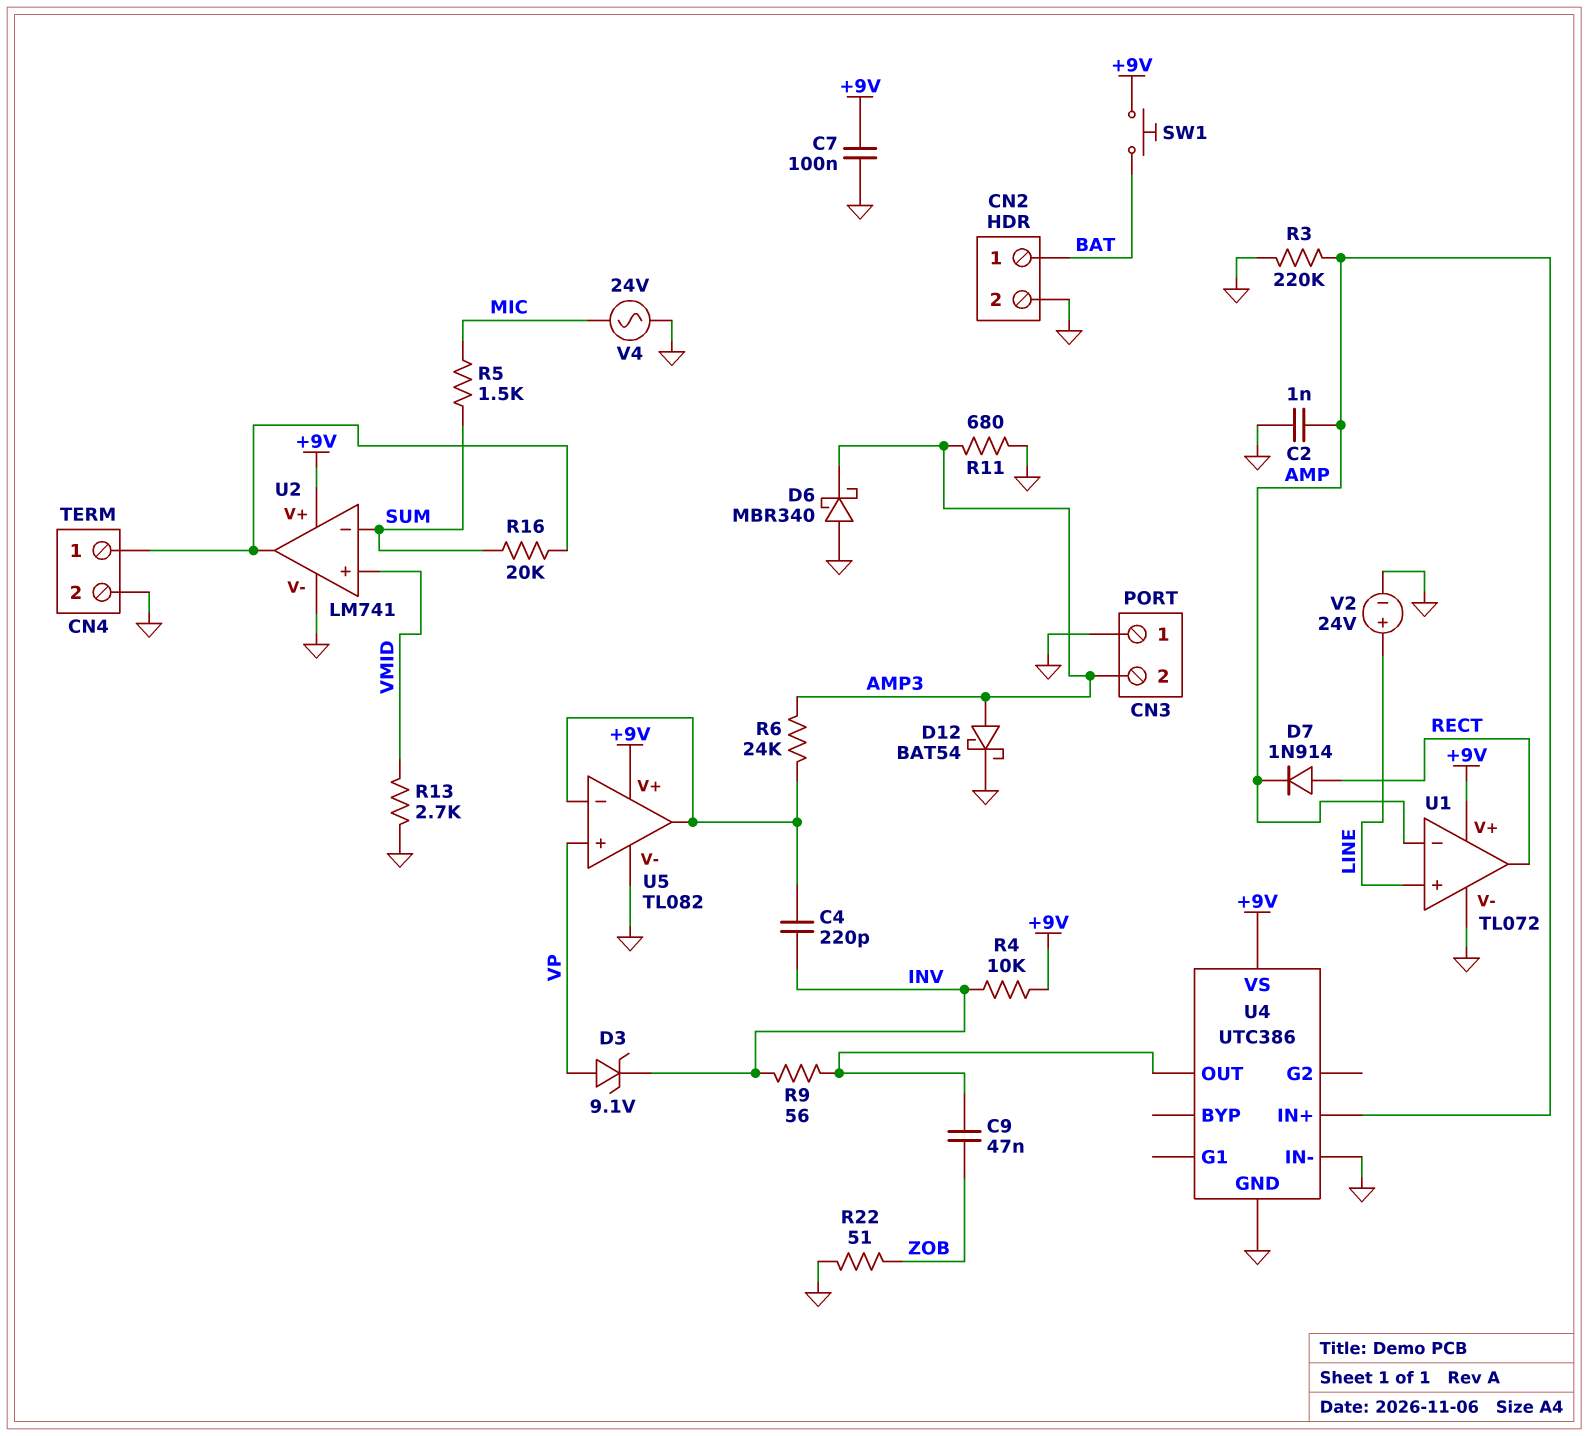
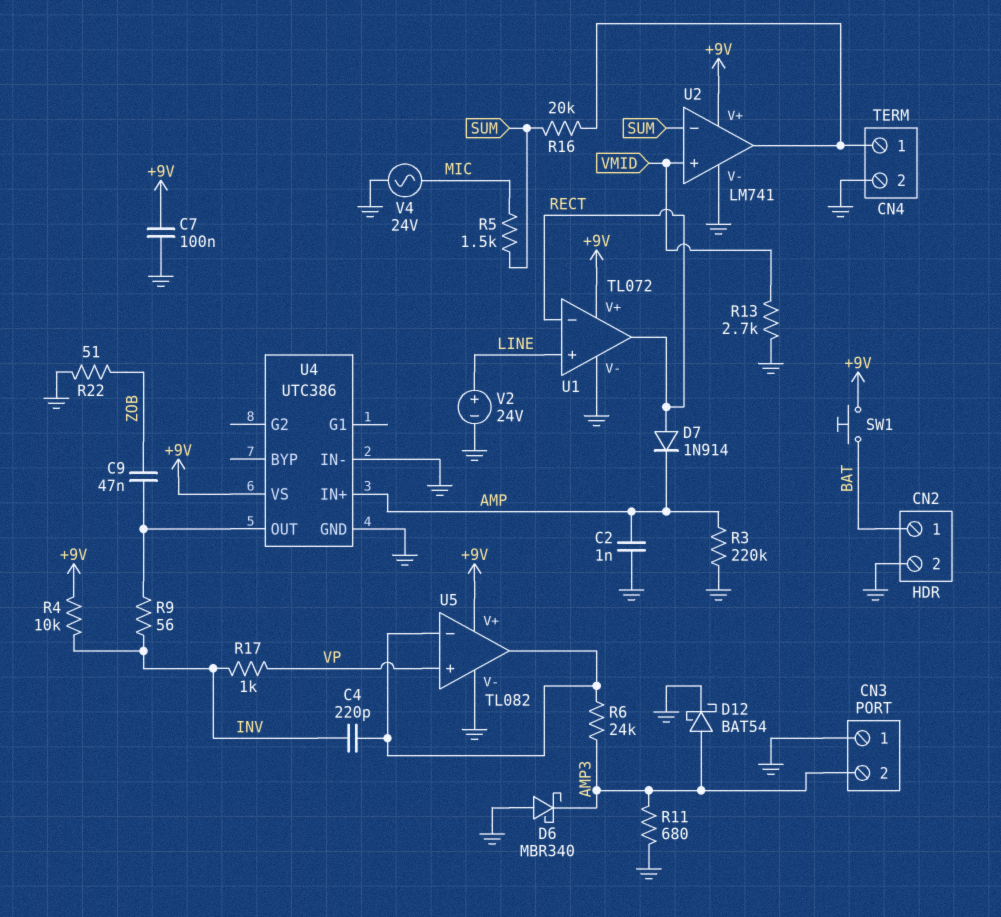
D3: zener 9.1V (A VP, K INV) -> none
R17: none -> 1k (INV, VP)
U1 pin in-: AMP -> RECT

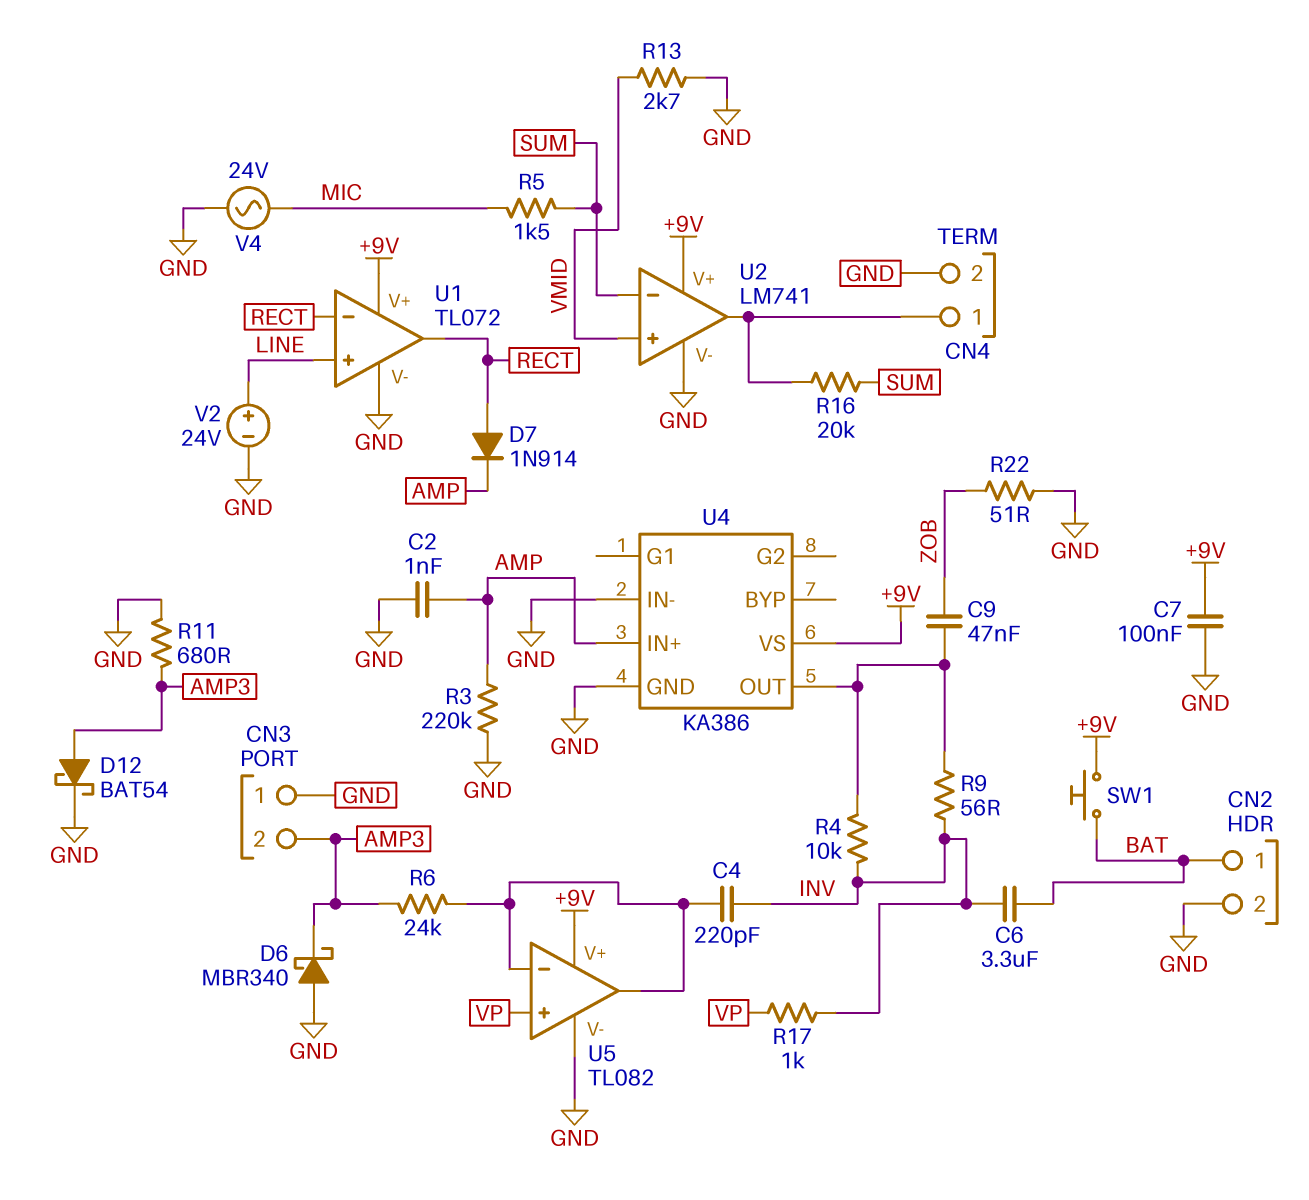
C6: none -> 3.3uF (BAT, INV)
R4: 10k (+9V, INV) -> 10k (INV, U4/OUT)
U4: UTC386 -> KA386

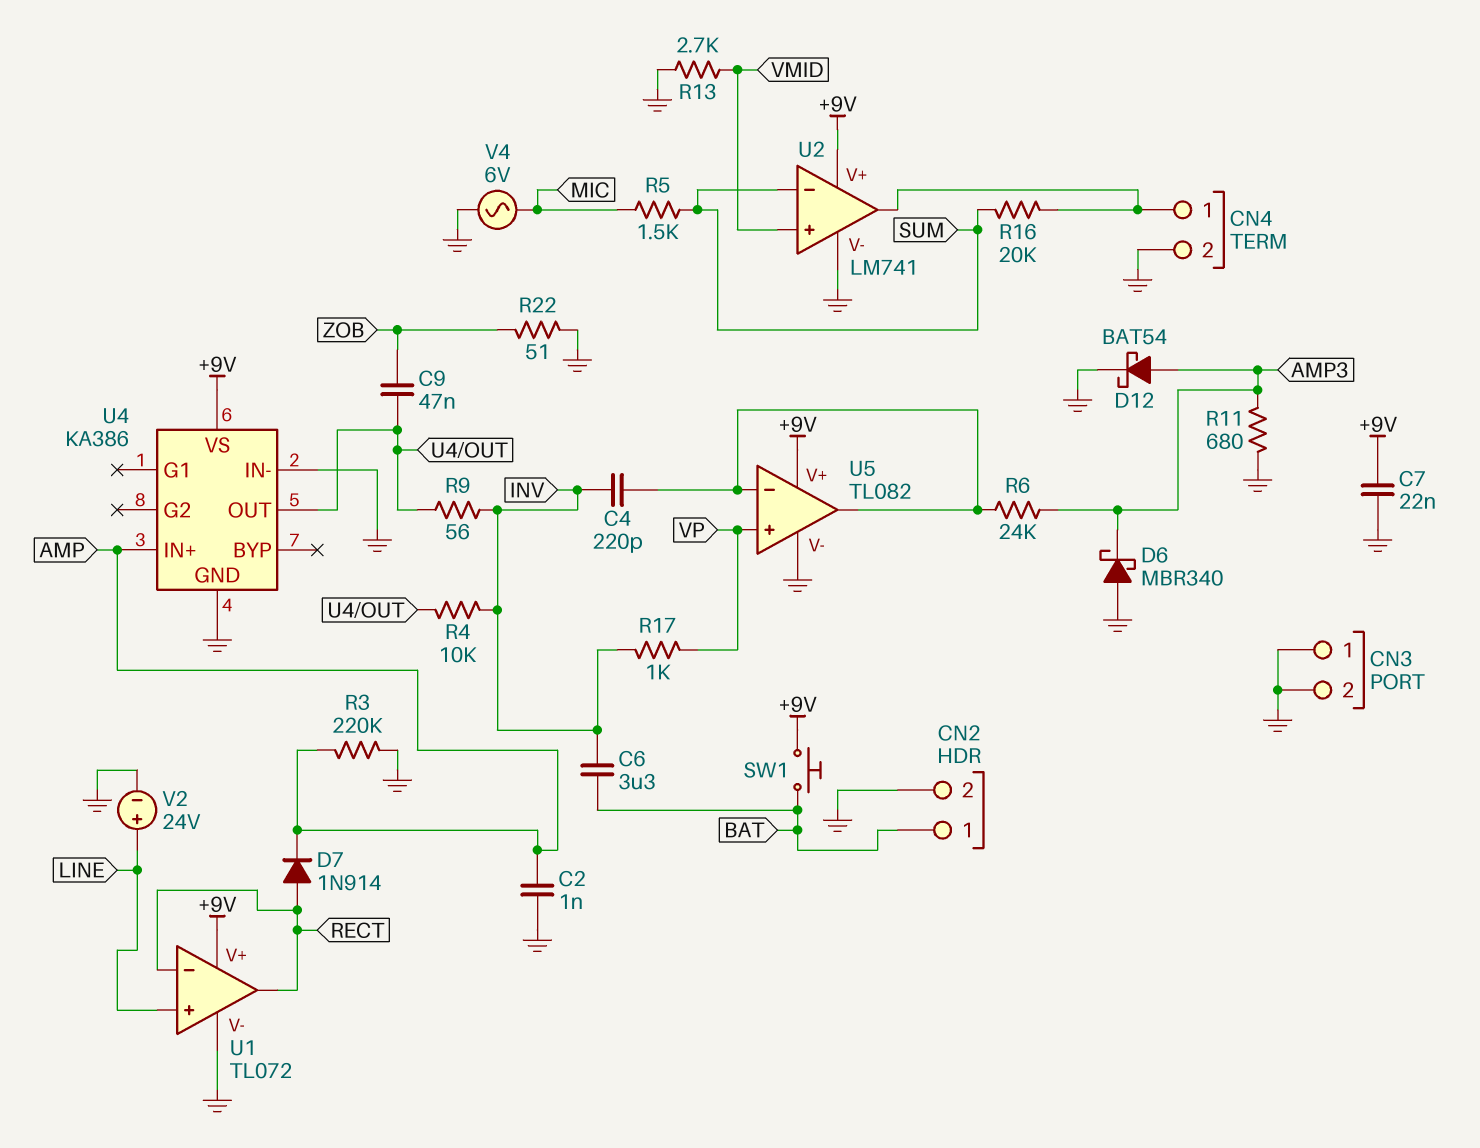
C7: 100nF (+9V, GND) -> 22nF (+9V, GND)
CN3 pin 2: AMP3 -> GND
V4: AC 24V (GND, MIC) -> AC 6V (GND, MIC)

